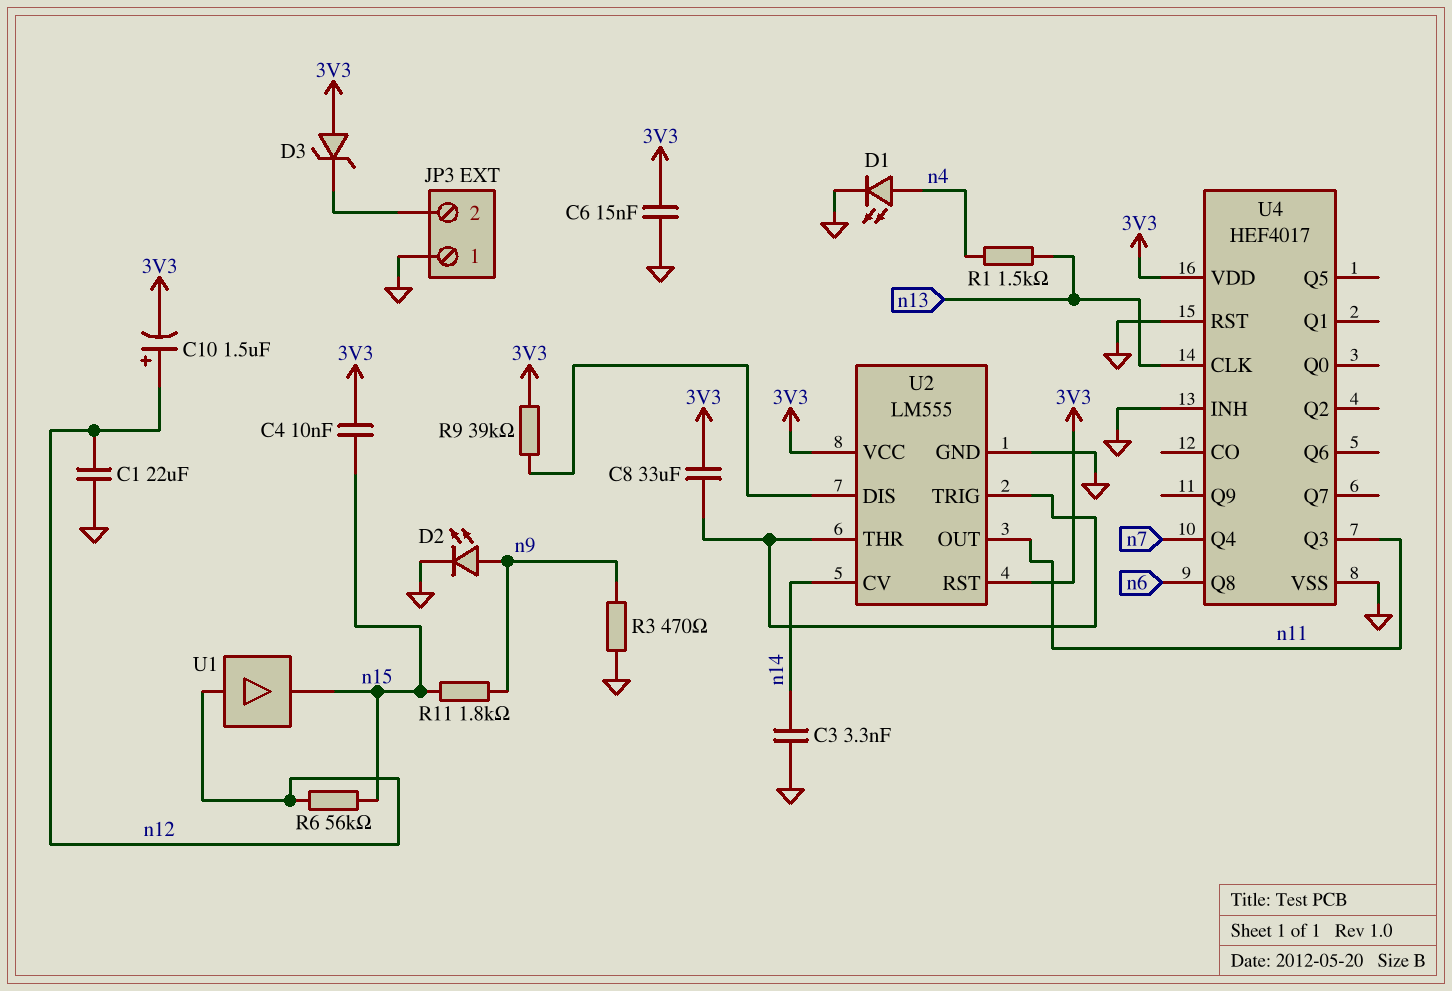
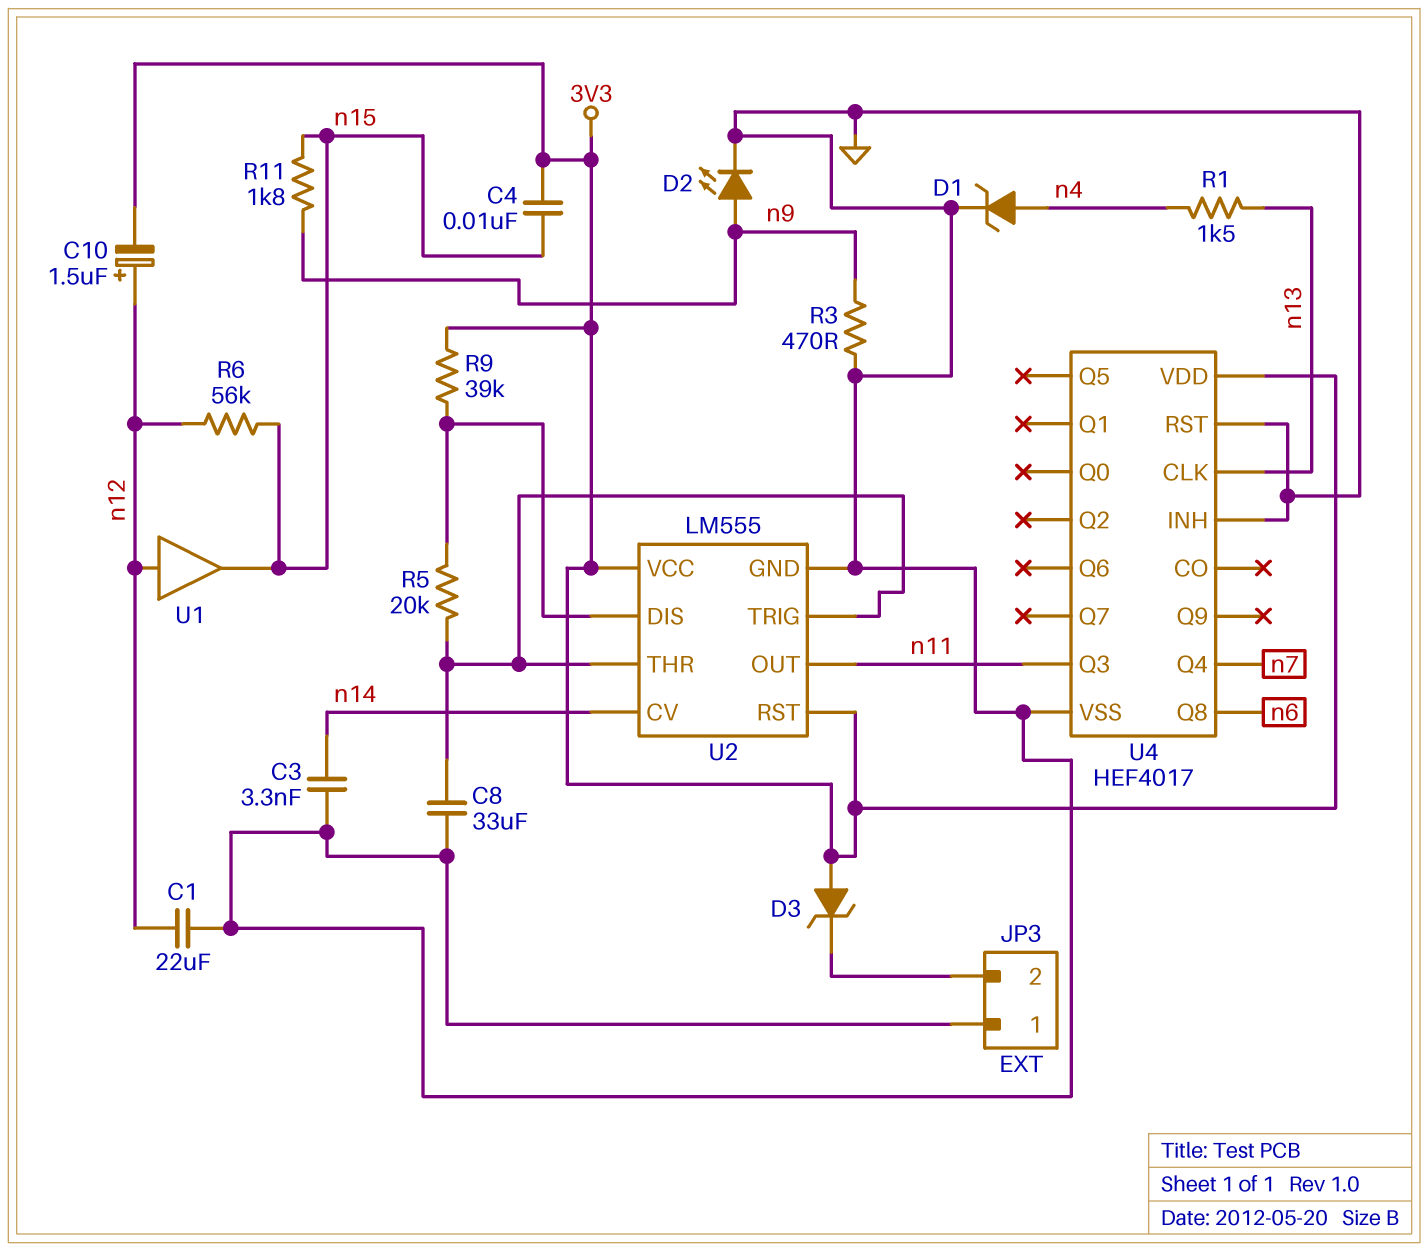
C6: 15nF (3V3, GND) -> none
C8: 33uF (3V3, U2/THR) -> 33uF (GND, U2/THR)
D1: LED (A n4, K GND) -> zener (A n4, K GND)
R5: none -> 20k (U2/DIS, U2/THR)

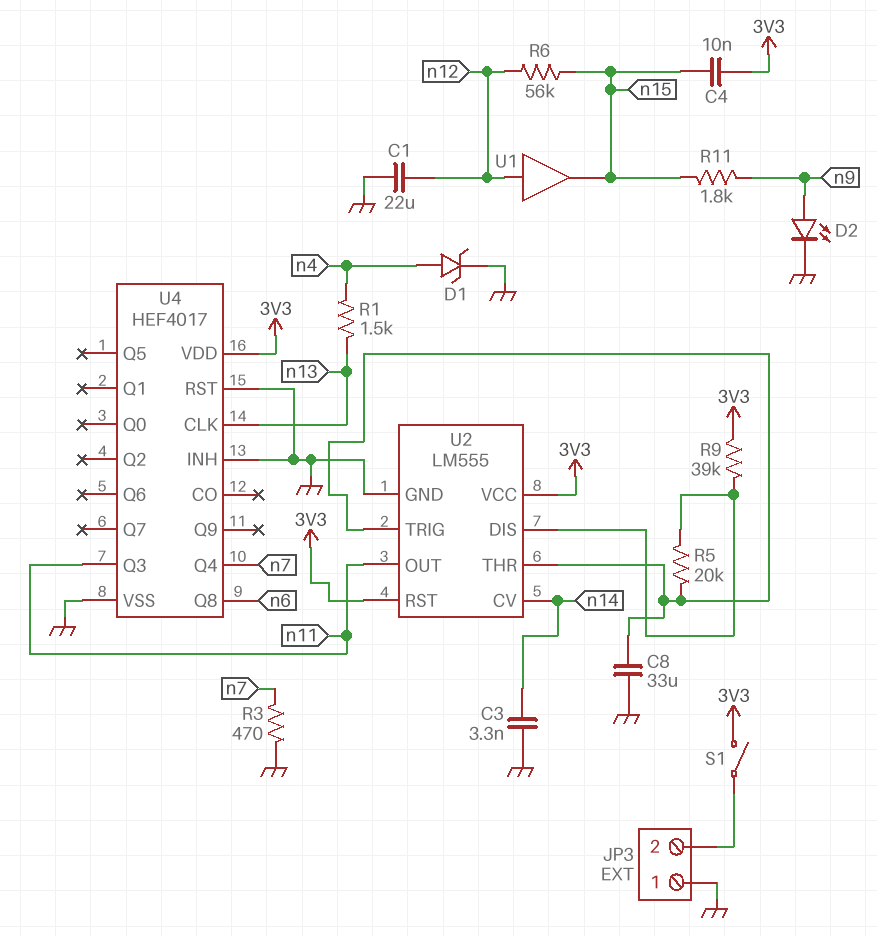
C10: 1.5uF (plus n12, minus 3V3) -> none
D3: zener (A 3V3, K JP3/2) -> none
R3: 470 (GND, n9) -> 470 (GND, n7)
S1: none -> switch (3V3, JP3/2)

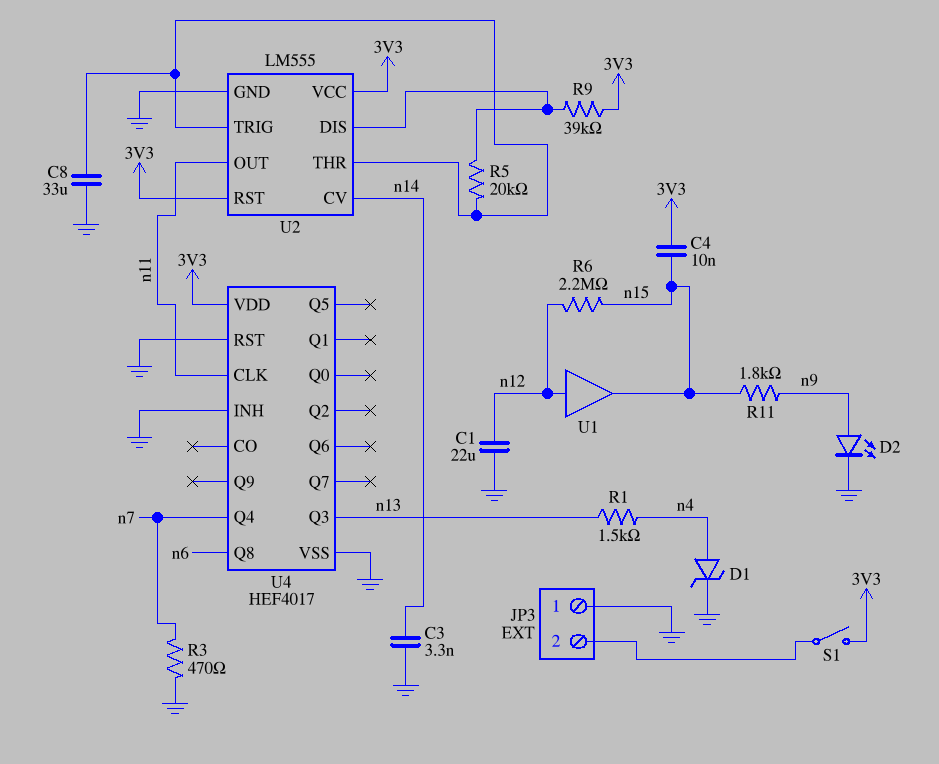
R6: 56k (n12, n15) -> 2.2M (n12, n15)
U4 pin CLK: n13 -> n11
U4 pin Q3: n11 -> n13

